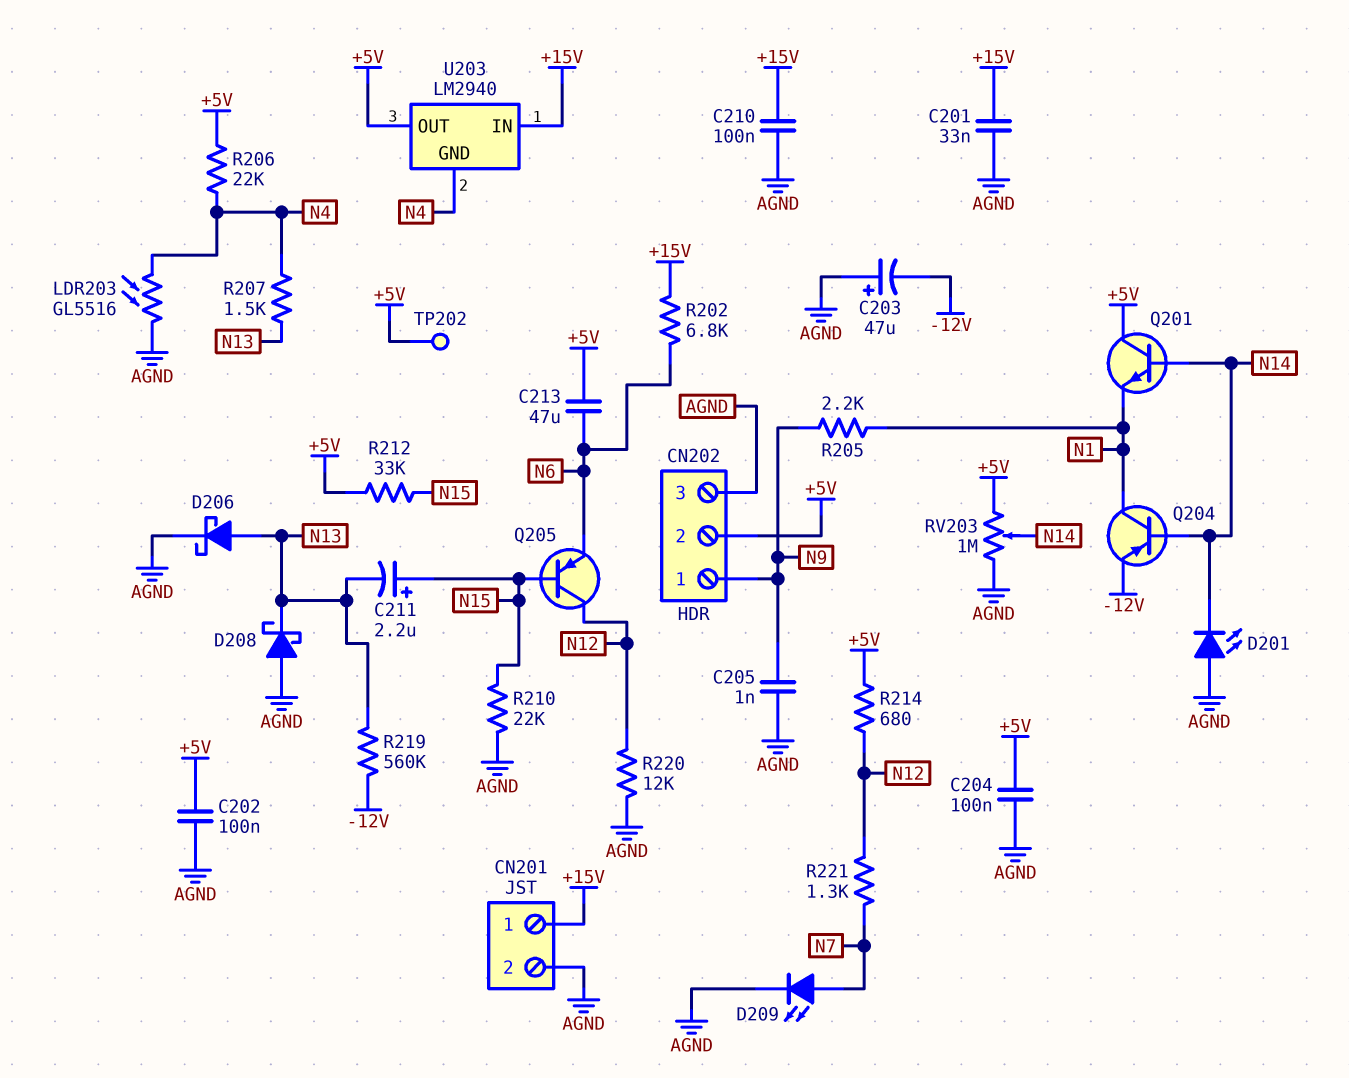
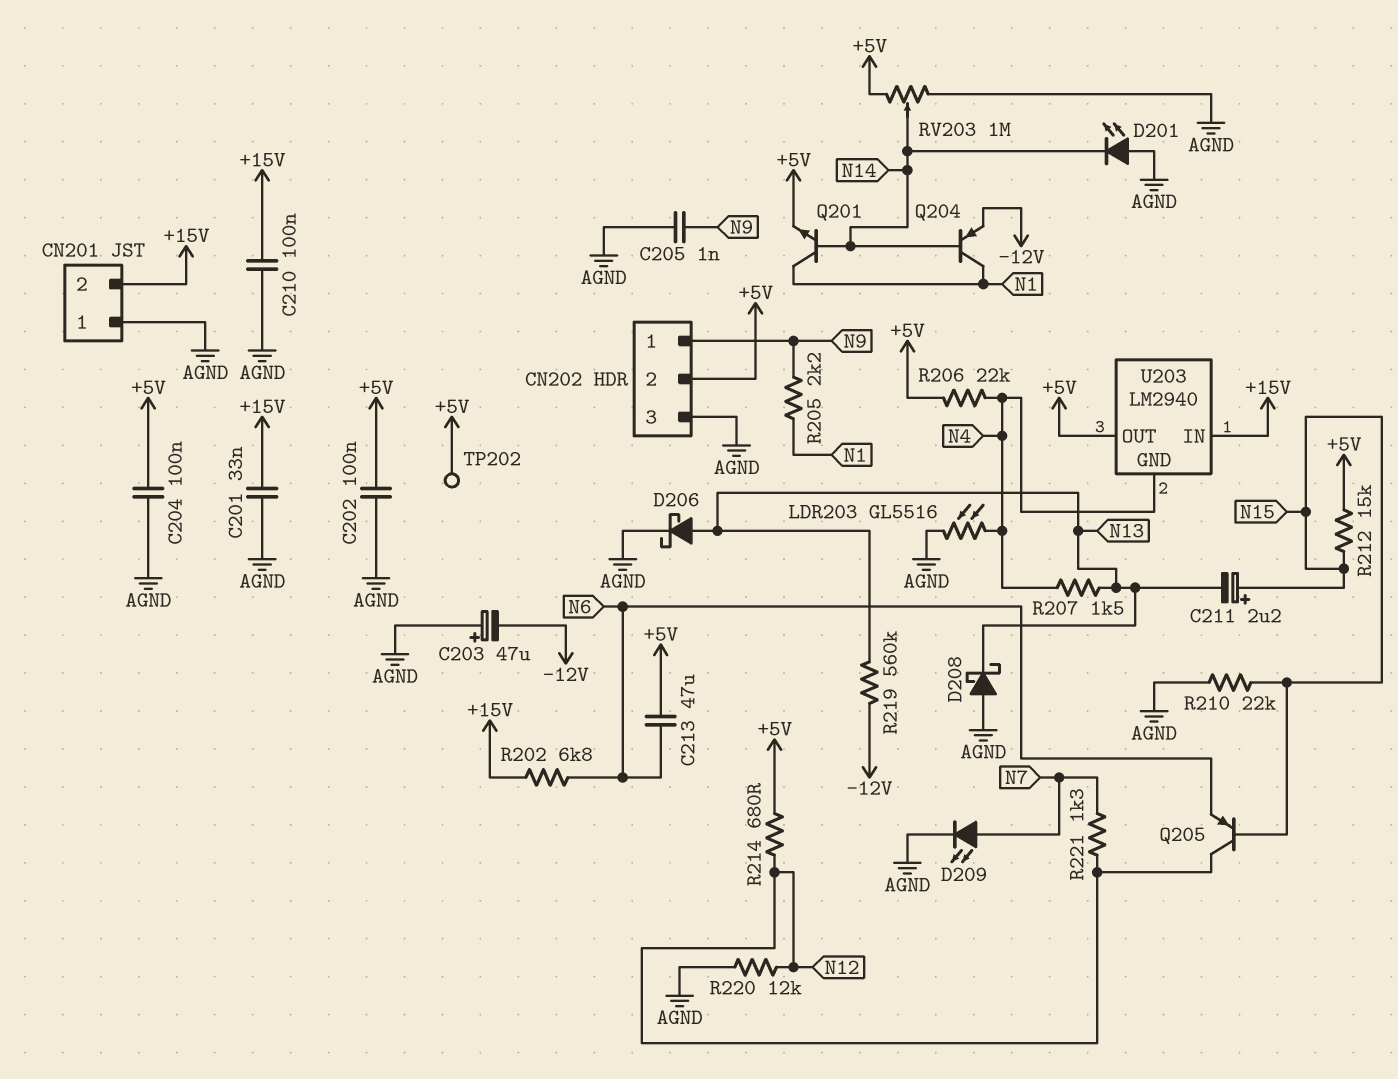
CN201 pin 1: +15V -> AGND
CN201 pin 2: AGND -> +15V
Q201: NPN (B N14, C +5V, E N1) -> NPN (B N14, C N1, E +5V)
R212: 33k (+5V, N15) -> 15k (+5V, N15)

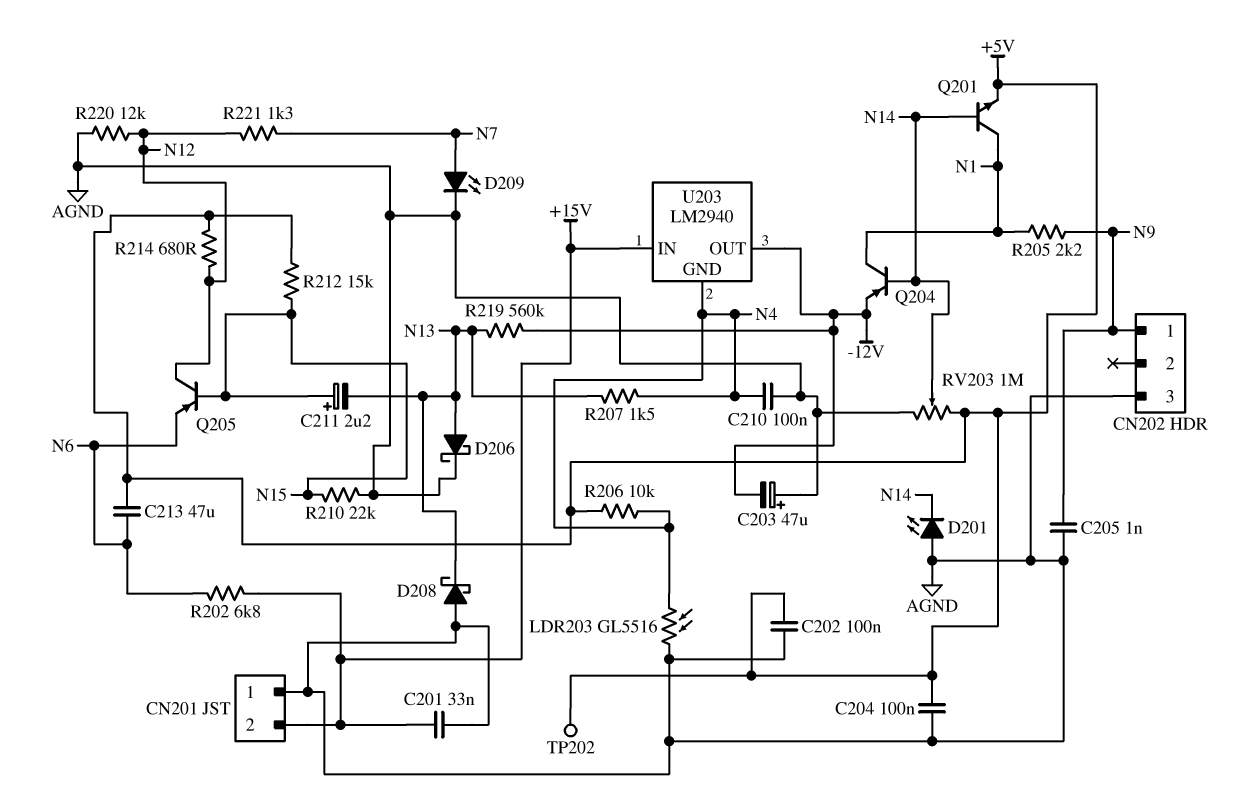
C210: 100nF (+15V, AGND) -> 100nF (AGND, N4)
CN202 pin 2: +5V -> none
R206: 22k (+5V, N4) -> 10k (+5V, N4)
U203 pin OUT: +5V -> -12V

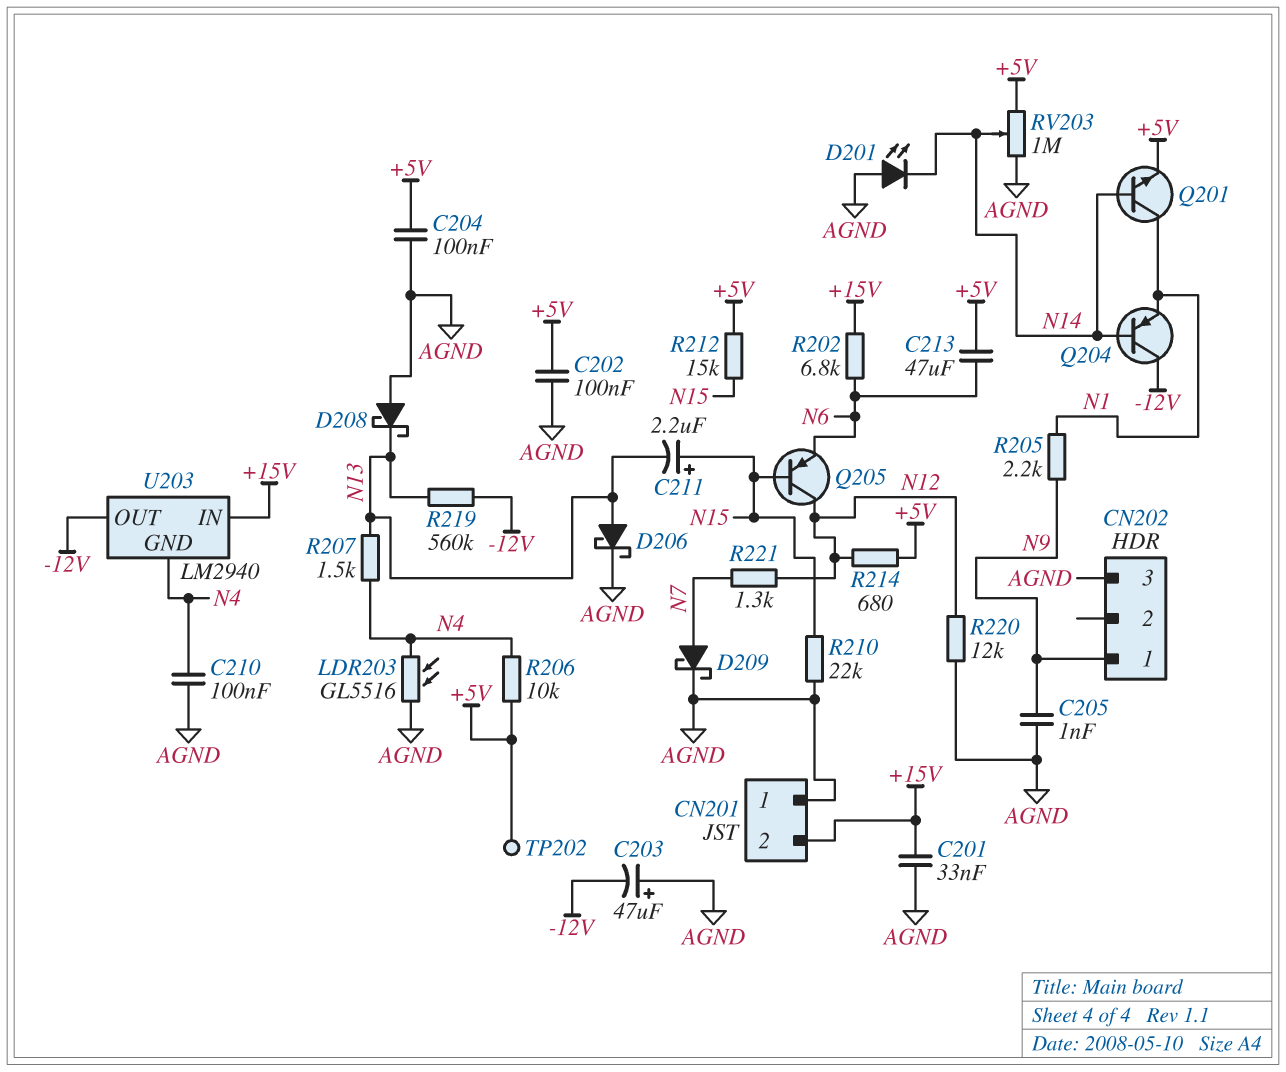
D209: LED (A N7, K AGND) -> schottky (A N7, K AGND)
Q204: PNP (B N14, C N1, E -12V) -> PNP (B N14, C -12V, E N1)

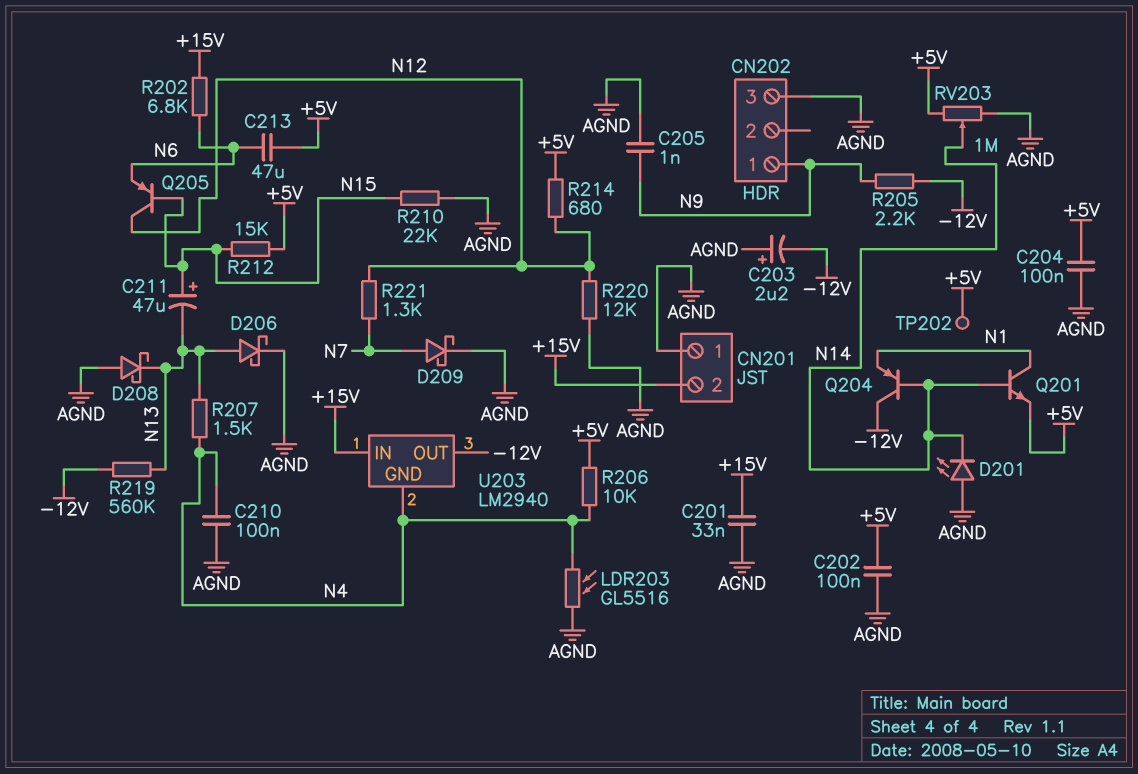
C203: 47uF (plus AGND, minus -12V) -> 2.2uF (plus AGND, minus -12V)
C211: 2.2uF (plus N15, minus N13) -> 47uF (plus N15, minus N13)
R205: 2.2k (N1, N9) -> 2.2k (-12V, N9)

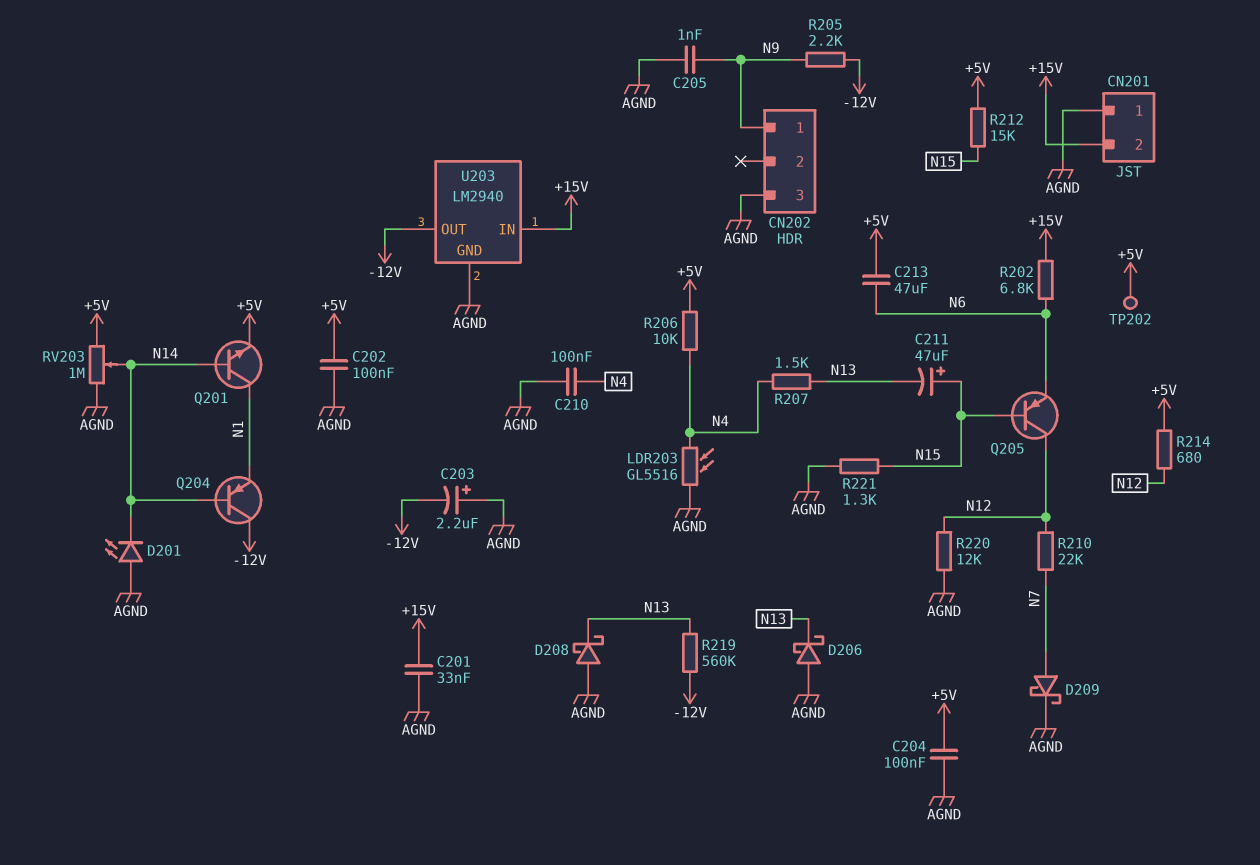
D206: schottky (A N13, K AGND) -> schottky (A AGND, K N13)
R210: 22k (AGND, N15) -> 22k (N7, N12)
R221: 1.3k (N7, N12) -> 1.3k (AGND, N15)
U203 pin GND: N4 -> AGND

